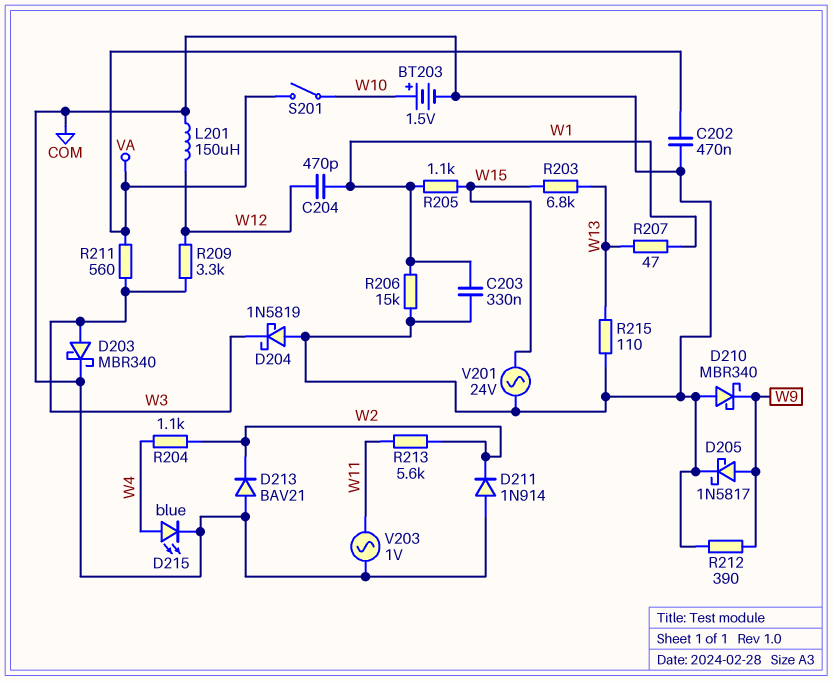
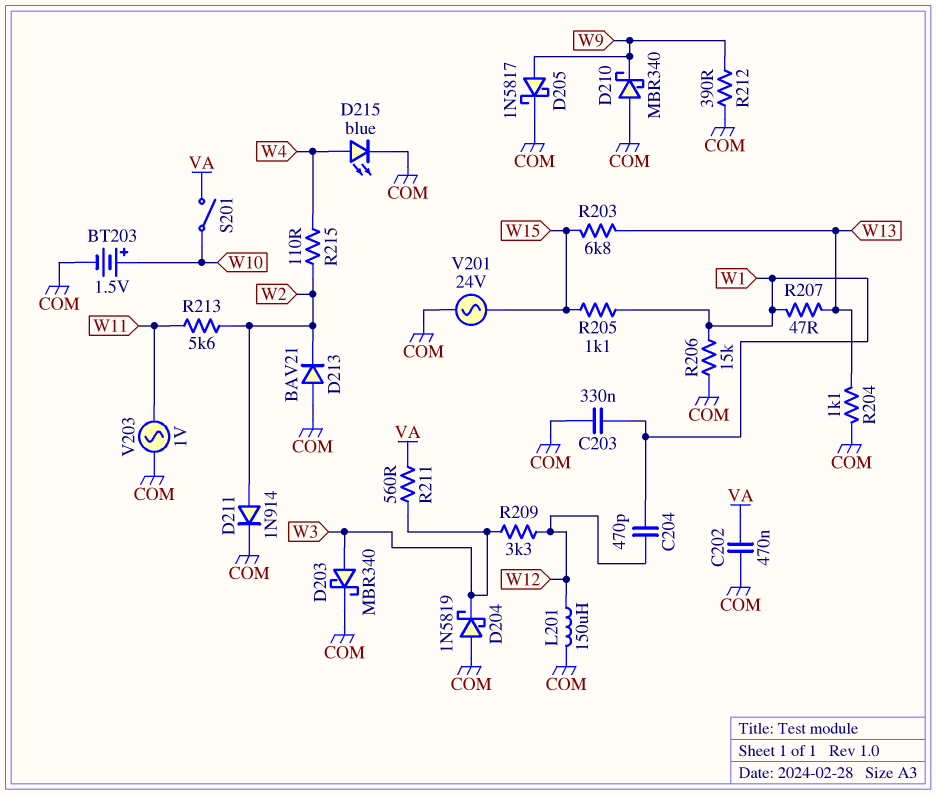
D211: diode 1N914 (A COM, K W2) -> diode 1N914 (A W2, K COM)
R204: 1.1k (W2, W4) -> 1.1k (COM, W13)
R215: 110 (COM, W13) -> 110 (W2, W4)

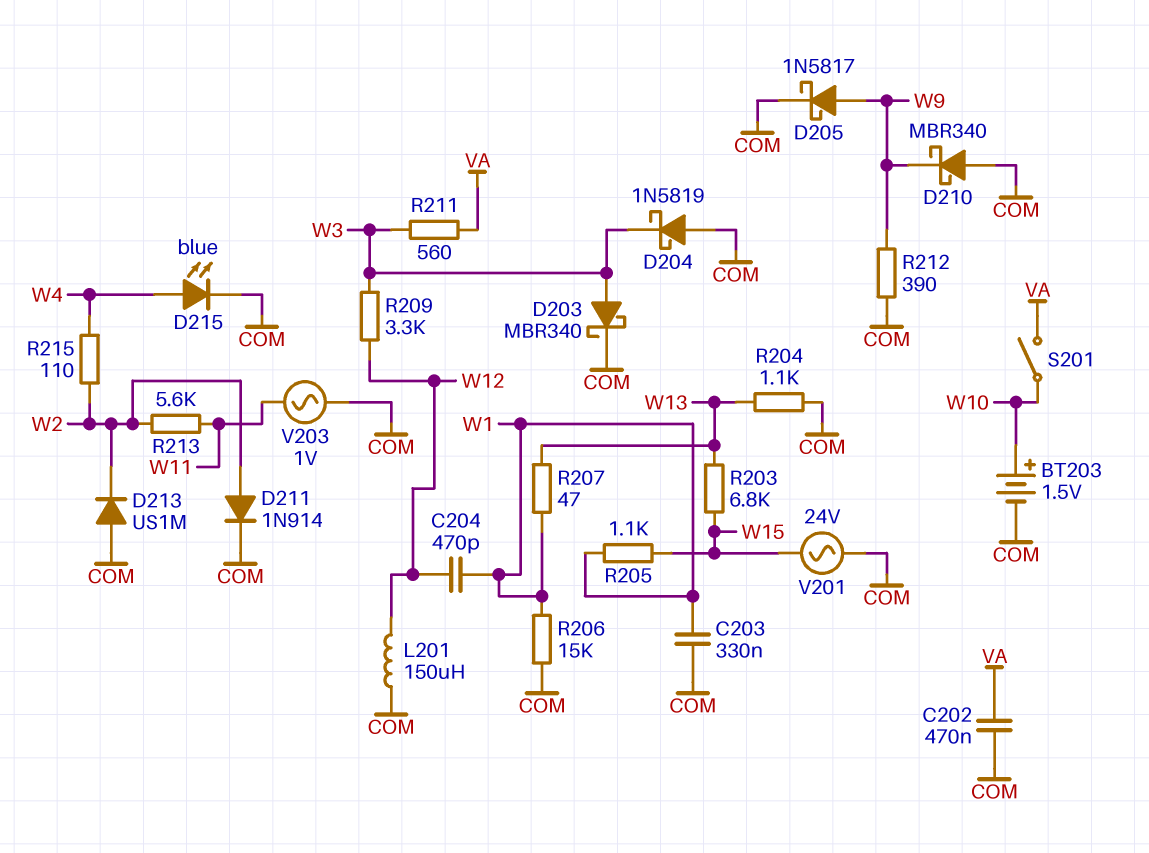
D213: diode BAV21 (A COM, K W2) -> diode US1M (A COM, K W2)

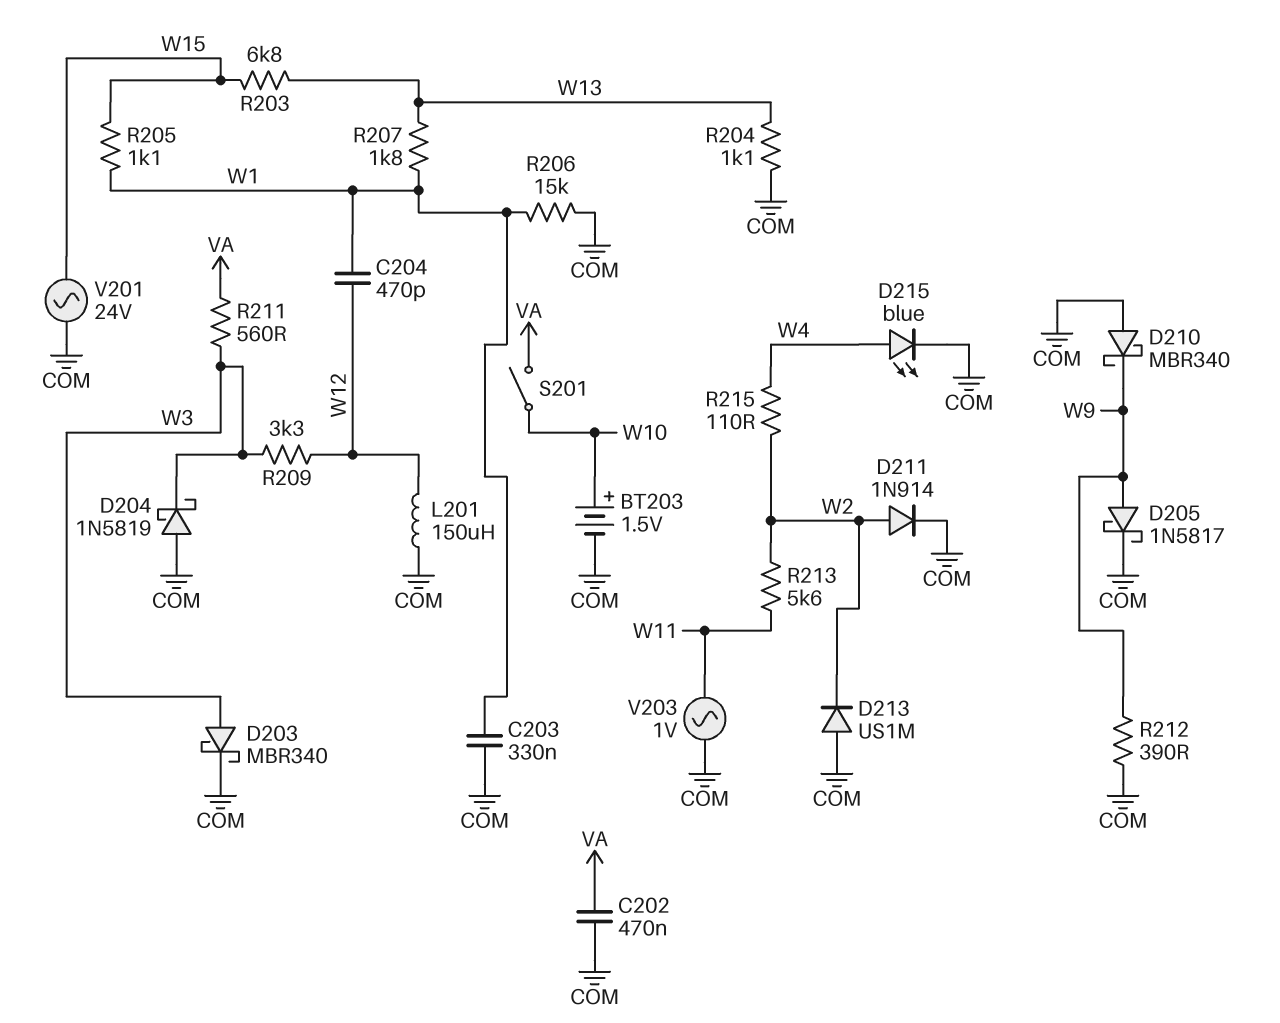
R207: 47 (W1, W13) -> 1.8k (W1, W13)

